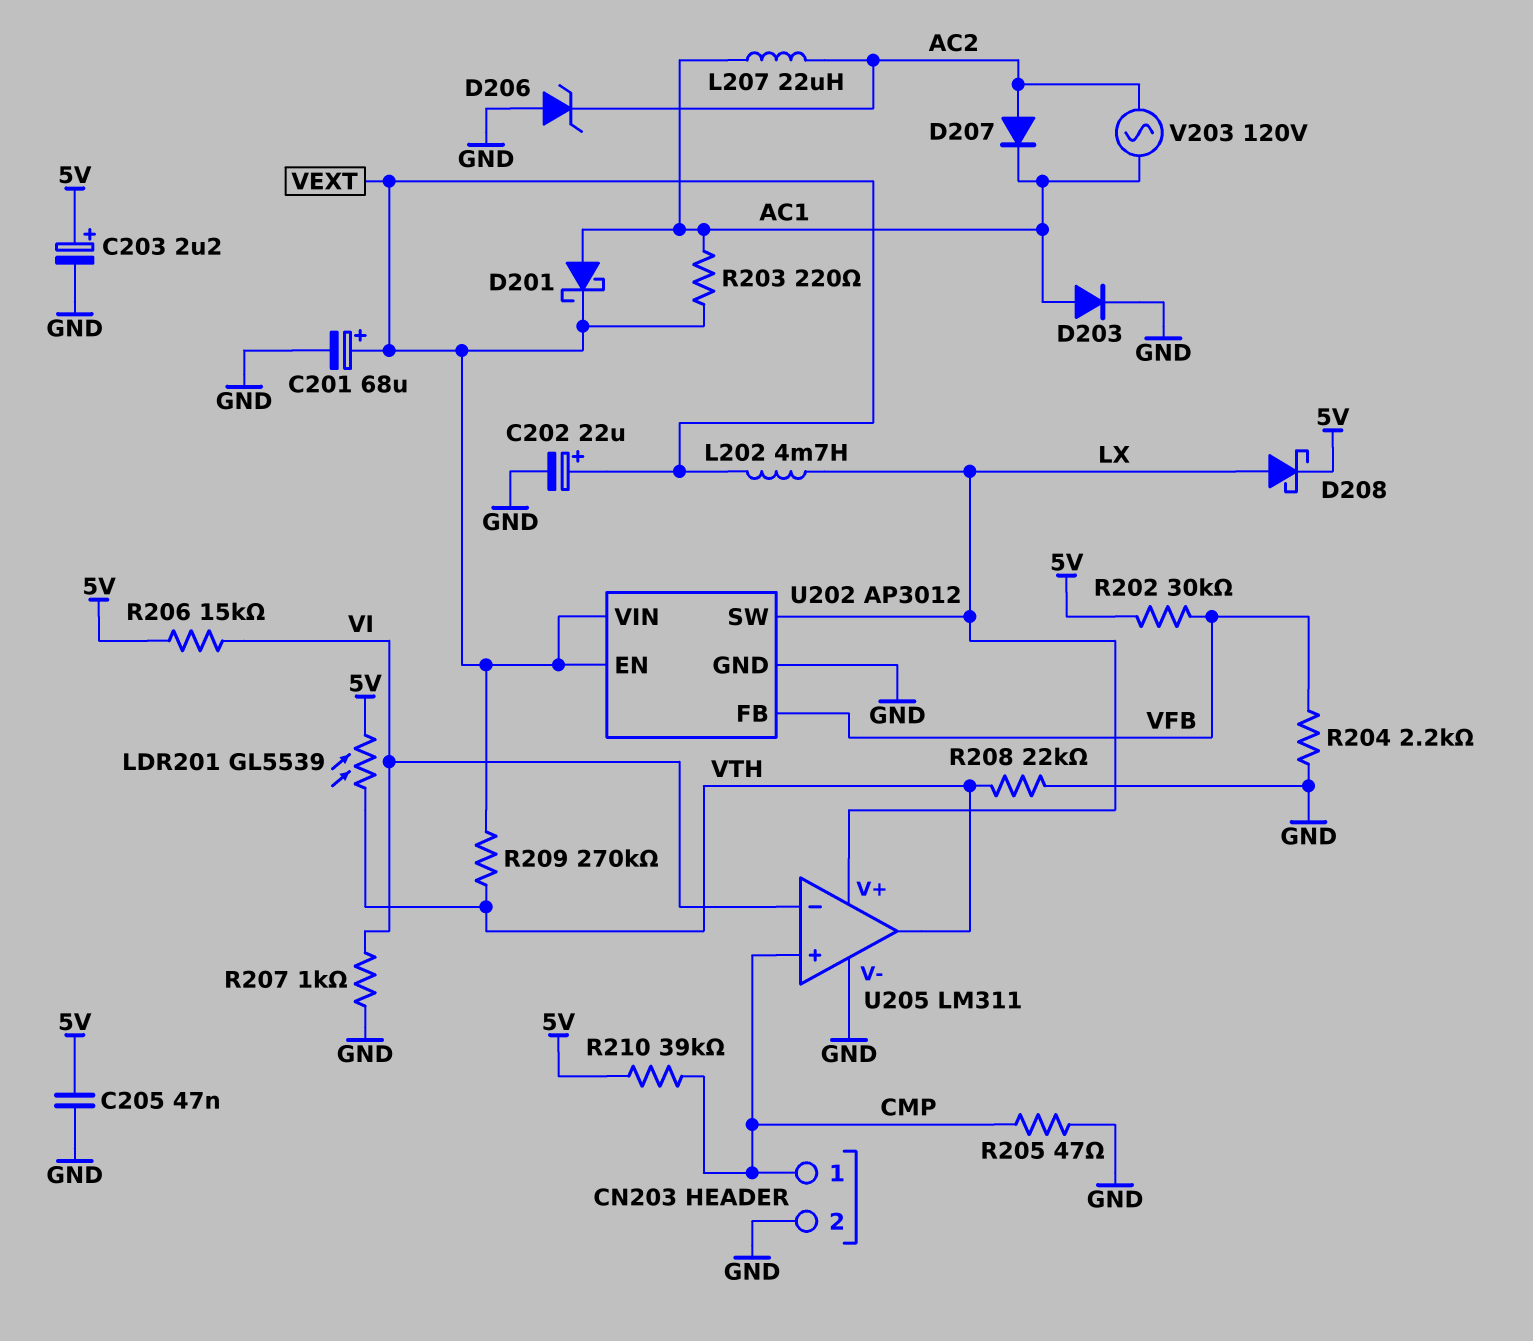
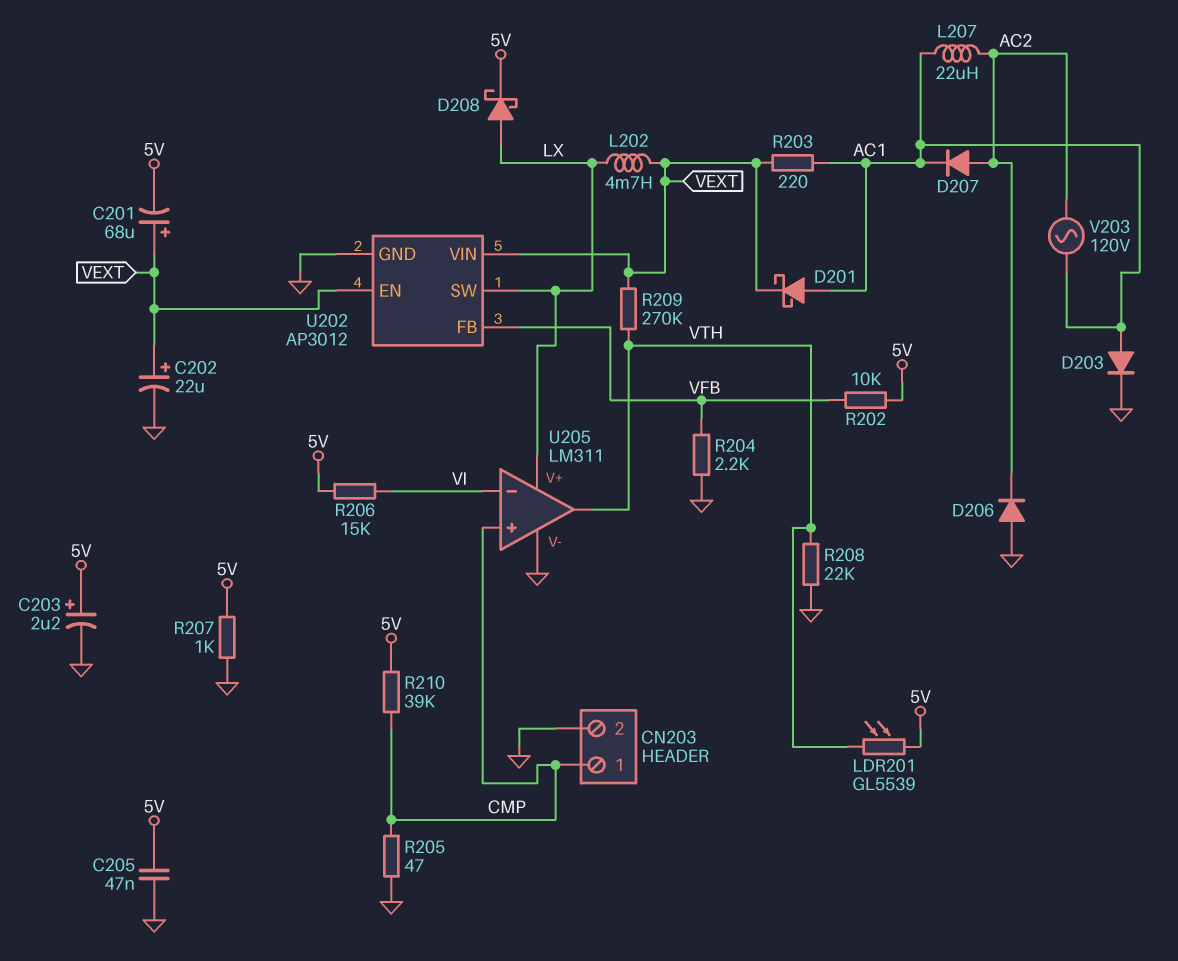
C201: 68uF (plus VEXT, minus GND) -> 68uF (plus VEXT, minus 5V)
D206: zener (A GND, K AC2) -> diode (A GND, K AC2)
R202: 30k (5V, VFB) -> 10k (5V, VFB)
R207: 1k (GND, VI) -> 1k (5V, GND)

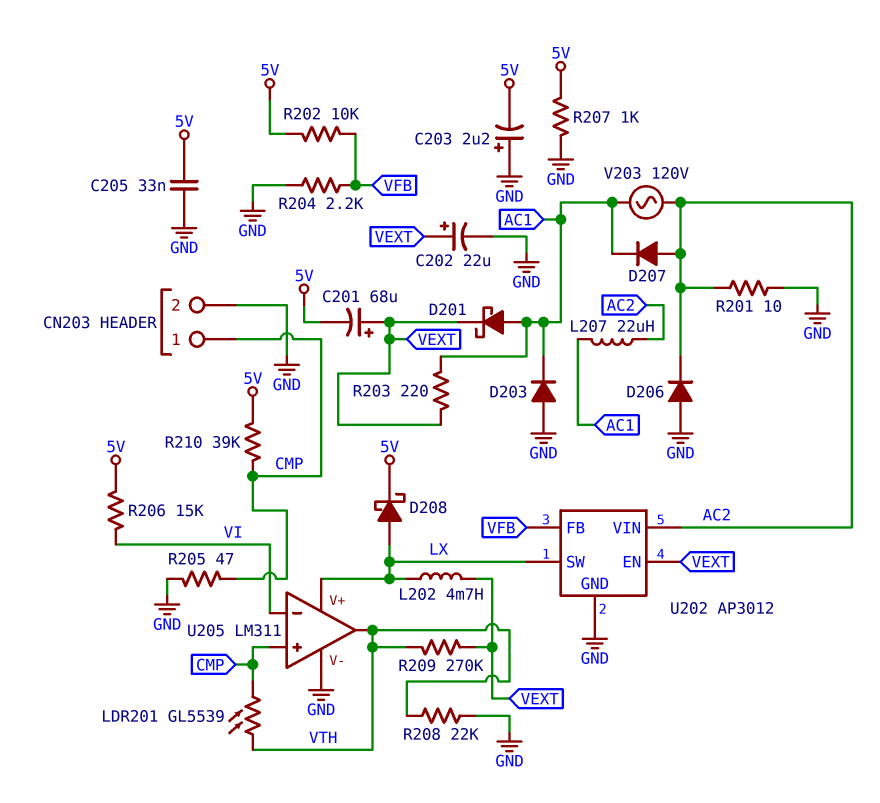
C203: 2.2uF (plus 5V, minus GND) -> 2.2uF (plus GND, minus 5V)
C205: 47nF (5V, GND) -> 33nF (5V, GND)
D203: diode (A AC1, K GND) -> diode (A GND, K AC1)
LDR201: GL5539 (5V, VTH) -> GL5539 (CMP, VTH)
R201: none -> 10 (AC2, GND)
U202 pin VIN: VEXT -> AC2

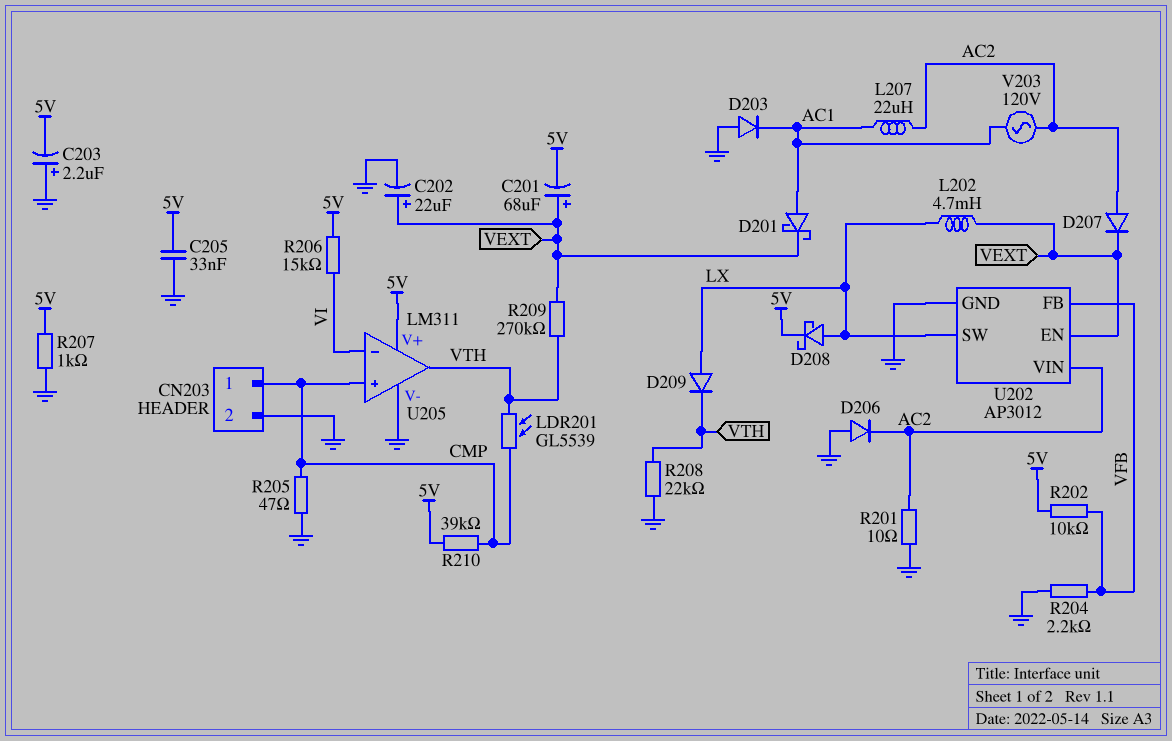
D207: diode (A AC2, K AC1) -> diode (A AC2, K VEXT)
D209: none -> diode (A LX, K VTH)
R203: 220 (AC1, VEXT) -> none
U205 pin V+: LX -> 5V

